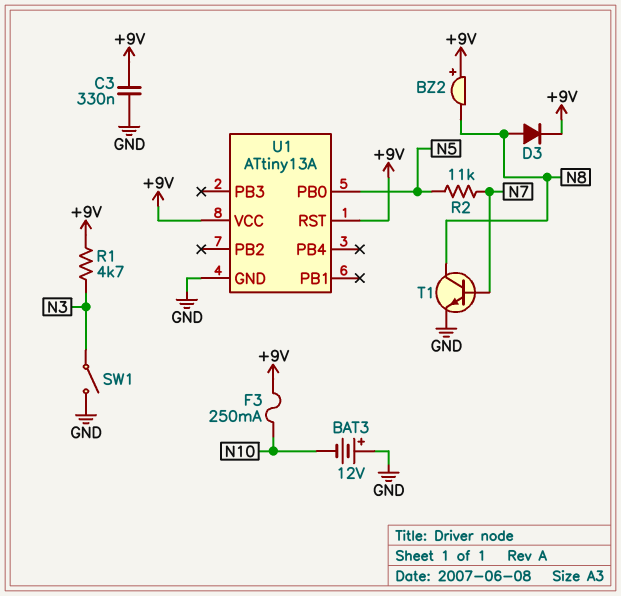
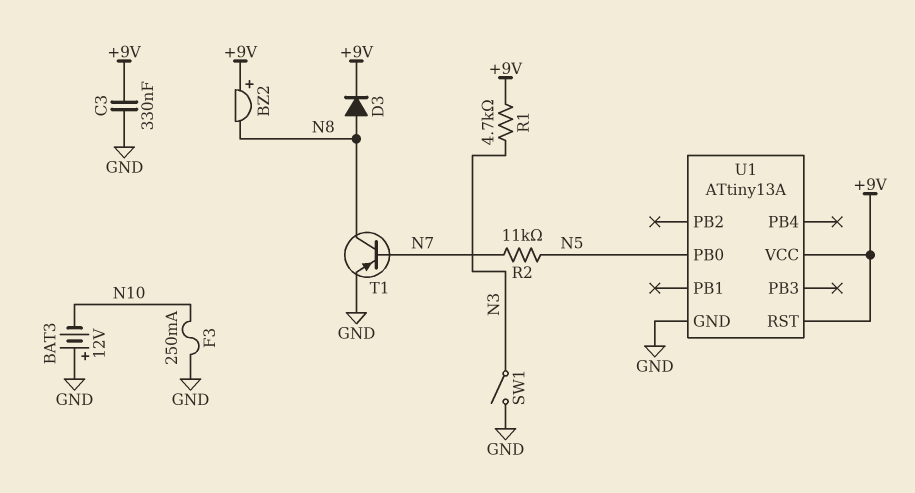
F3: 250mA (+9V, N10) -> 250mA (GND, N10)
T1: NPN (B N7, C N8, E GND) -> PNP (B N7, C N8, E GND)

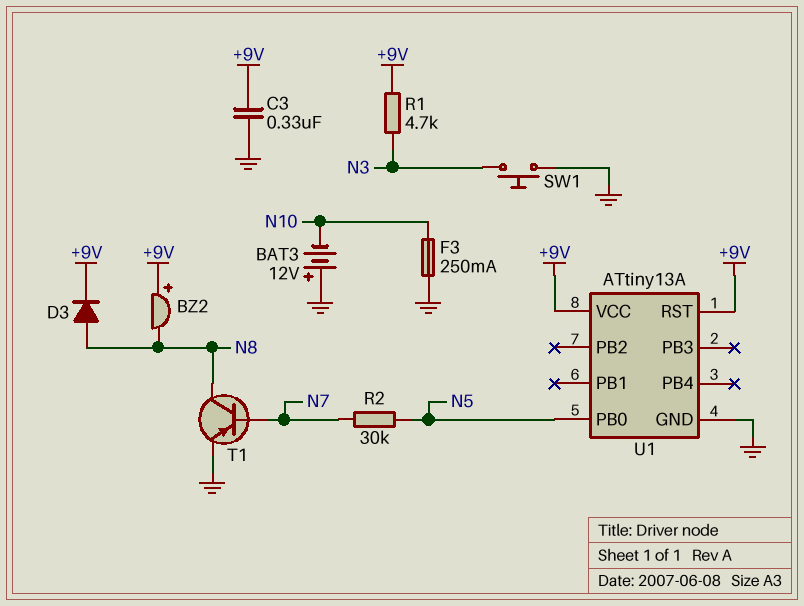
R2: 11k (N5, N7) -> 30k (N5, N7)
SW1: switch (GND, N3) -> button (GND, N3)

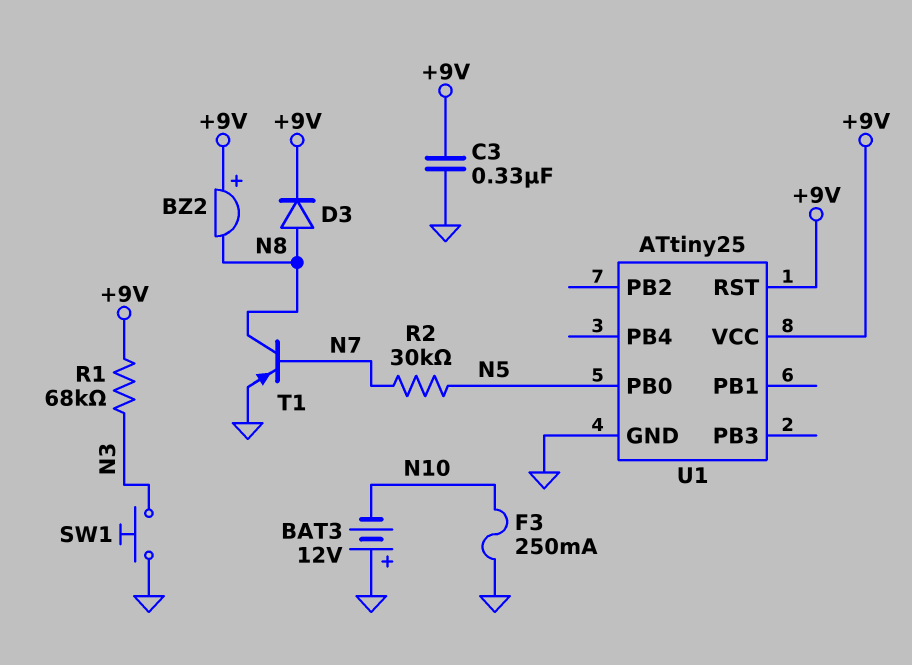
R1: 4.7k (+9V, N3) -> 68k (+9V, N3)
U1: ATtiny13A -> ATtiny25

